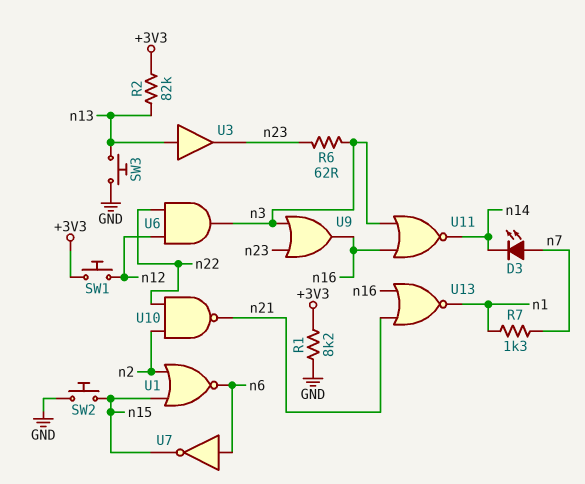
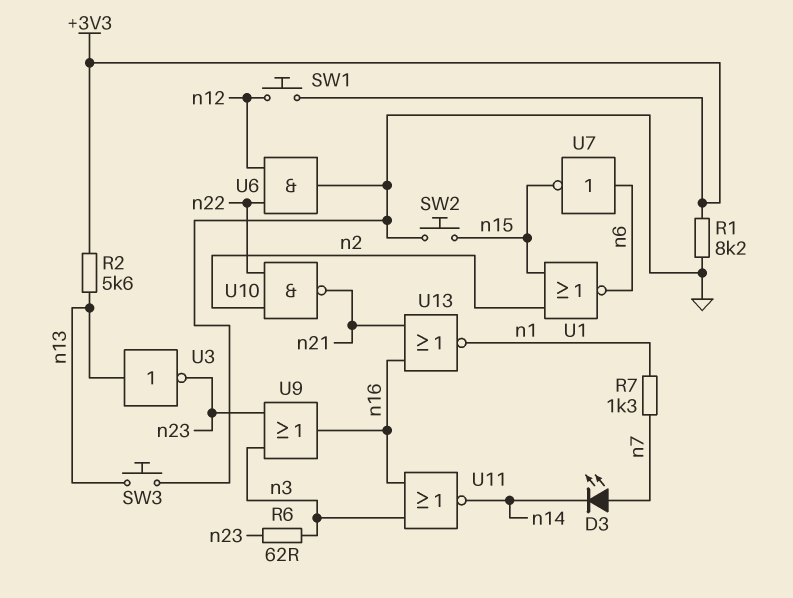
R2: 82k (+3V3, n13) -> 5.6k (+3V3, n13)
U3: buffer (in n13, out n23) -> NOT (in n13, out n23)
U6: AND (in n12, in n22, out n3) -> AND (in n12, in n22, out GND)

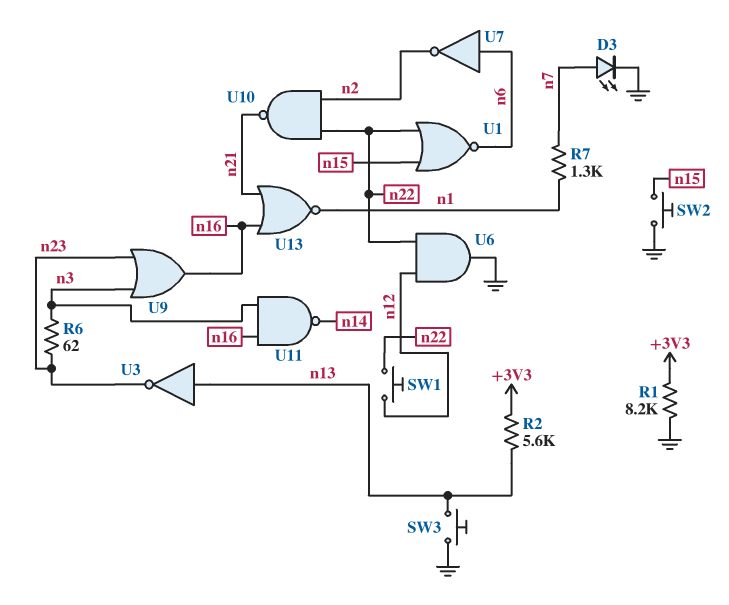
D3: LED (A n7, K n14) -> LED (A n7, K GND)
SW1: button (+3V3, n12) -> button (n12, n22)
U1: NOR (in n2, in n15, out n6) -> NOR (in n15, in n22, out n6)
U7: NOT (in n6, out n15) -> NOT (in n6, out n2)
U11: NOR (in n3, in n16, out n14) -> NAND (in n3, in n16, out n14)

